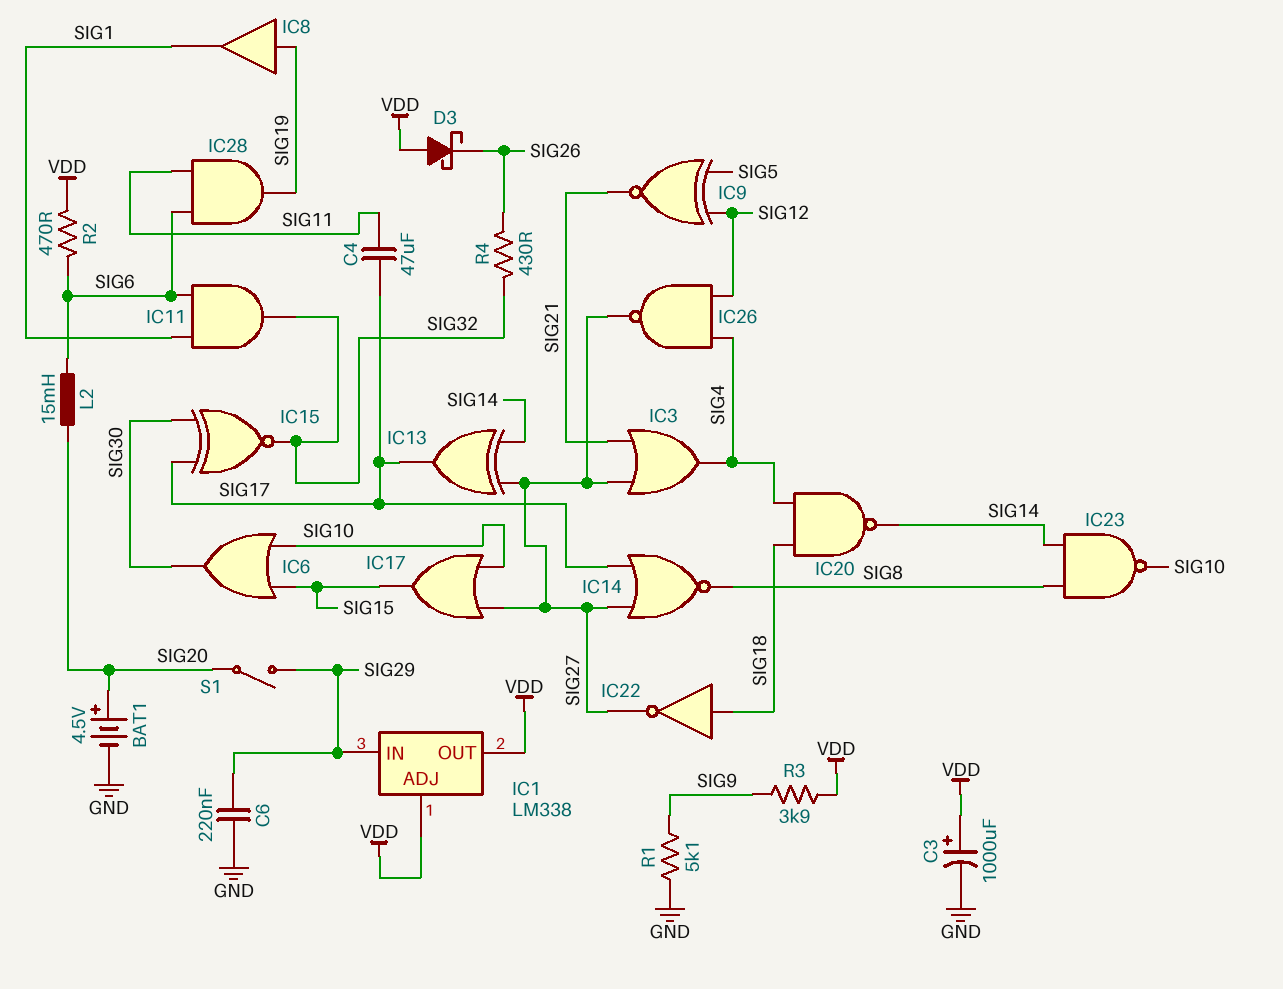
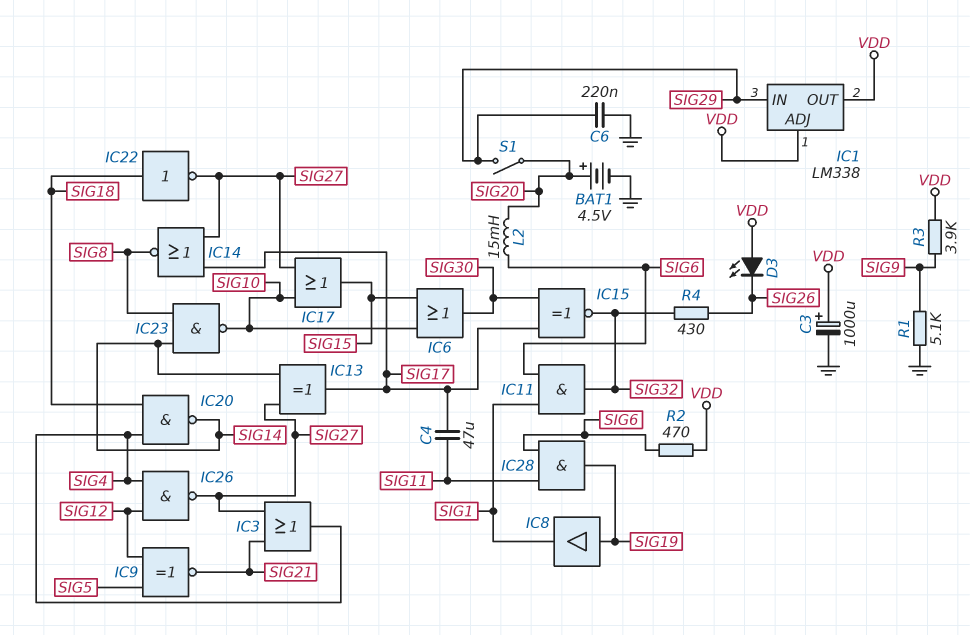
D3: schottky (A VDD, K SIG26) -> LED (A VDD, K SIG26)

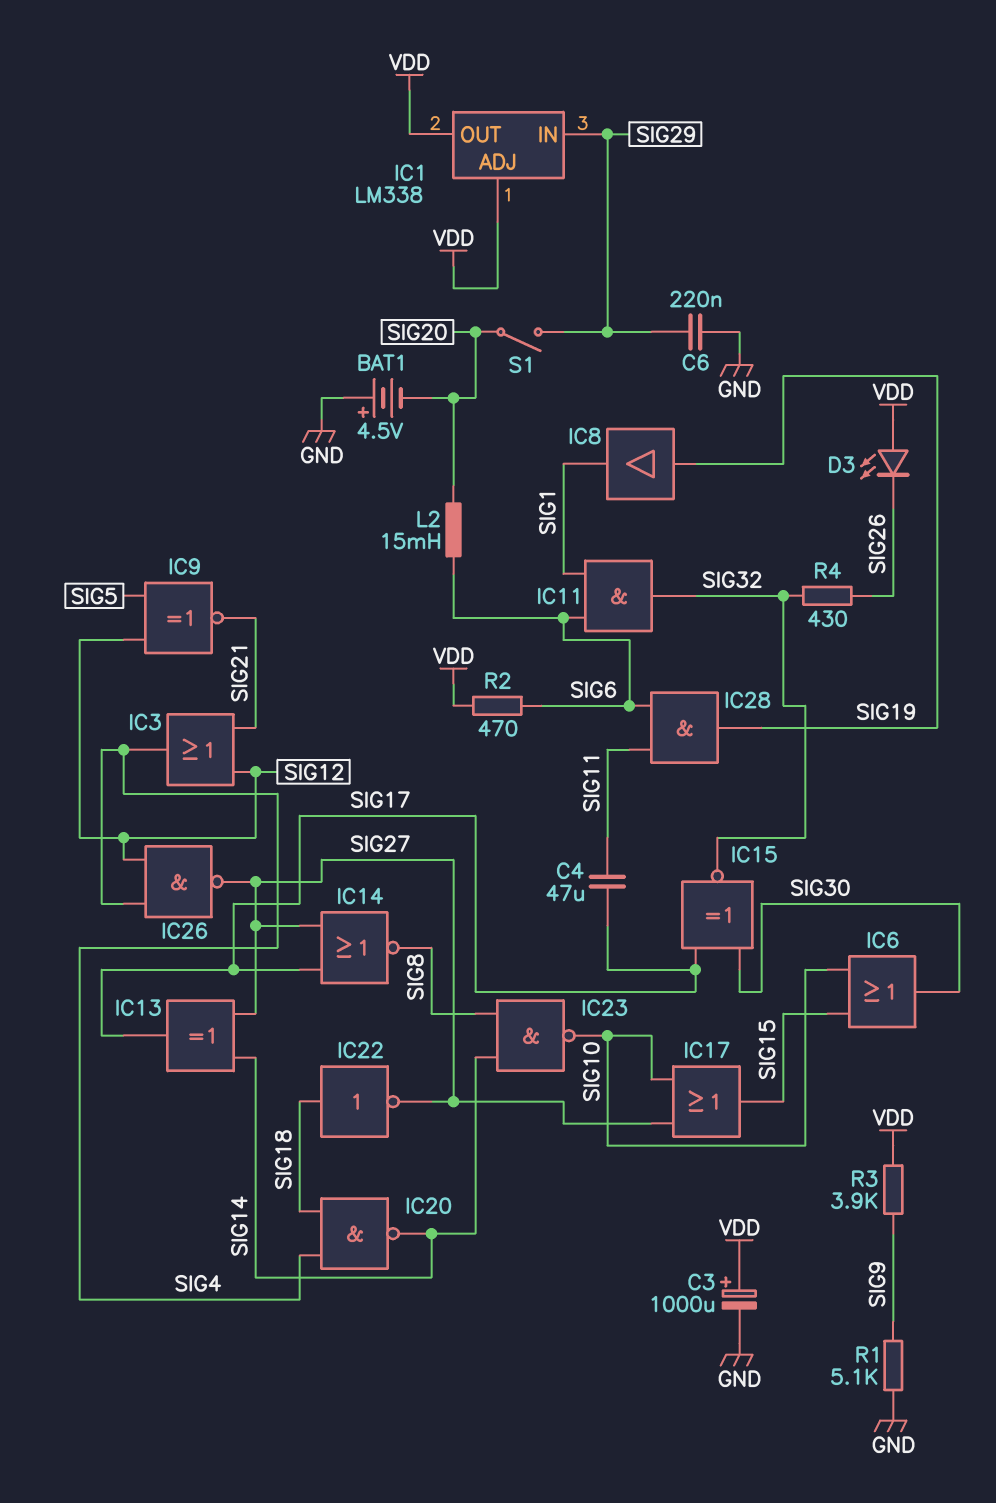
BAT1: 4.5V (plus SIG20, minus GND) -> 4.5V (plus GND, minus SIG20)
IC3: OR (in SIG21, in SIG27, out SIG4) -> OR (in SIG12, in SIG21, out SIG4)

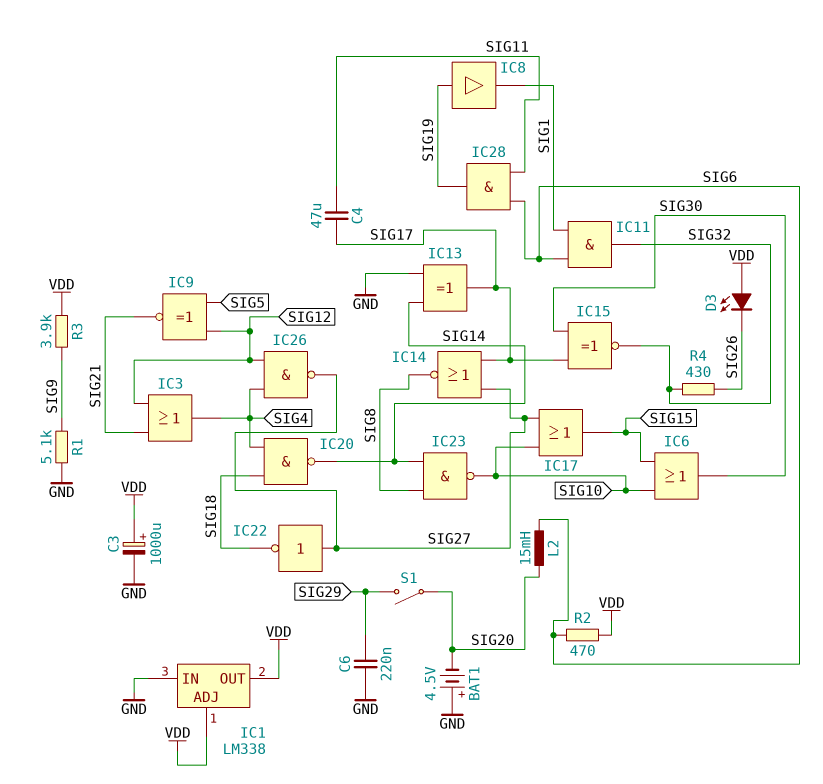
IC1 pin IN: SIG29 -> GND
IC13: XOR (in SIG14, in SIG27, out SIG17) -> XOR (in GND, in SIG14, out SIG17)
IC22: NOT (in SIG18, out SIG27) -> NOT (in SIG27, out SIG18)

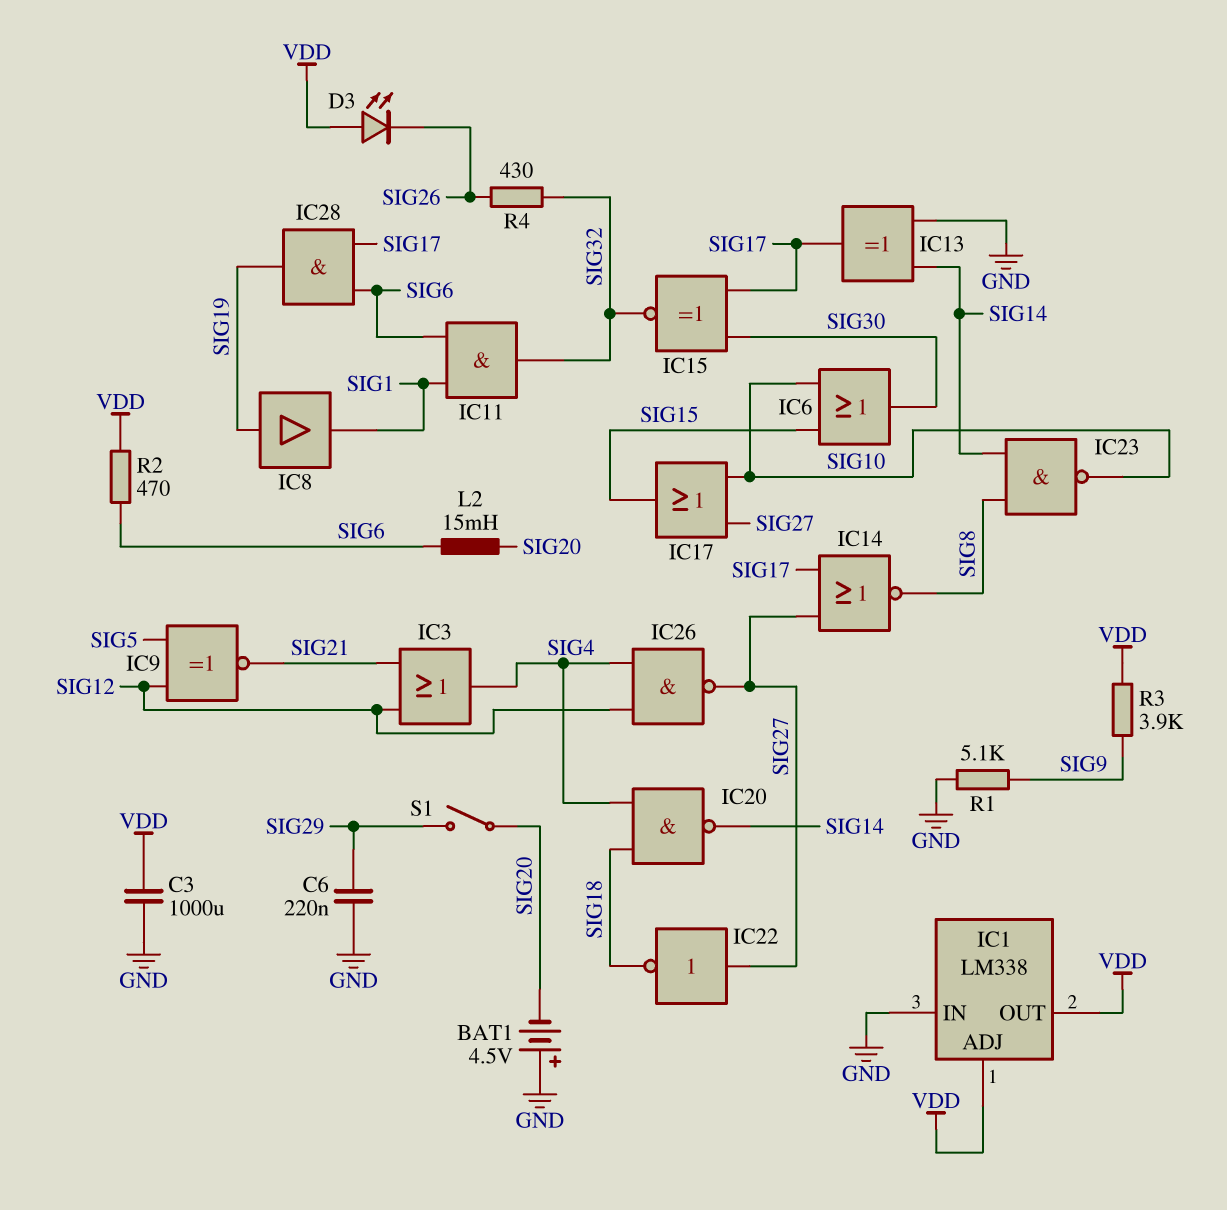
C3: 1000uF (plus VDD, minus GND) -> 1000uF (GND, VDD)
C4: 47uF (SIG11, SIG17) -> none
IC28: AND (in SIG6, in SIG11, out SIG19) -> AND (in SIG6, in SIG17, out SIG19)

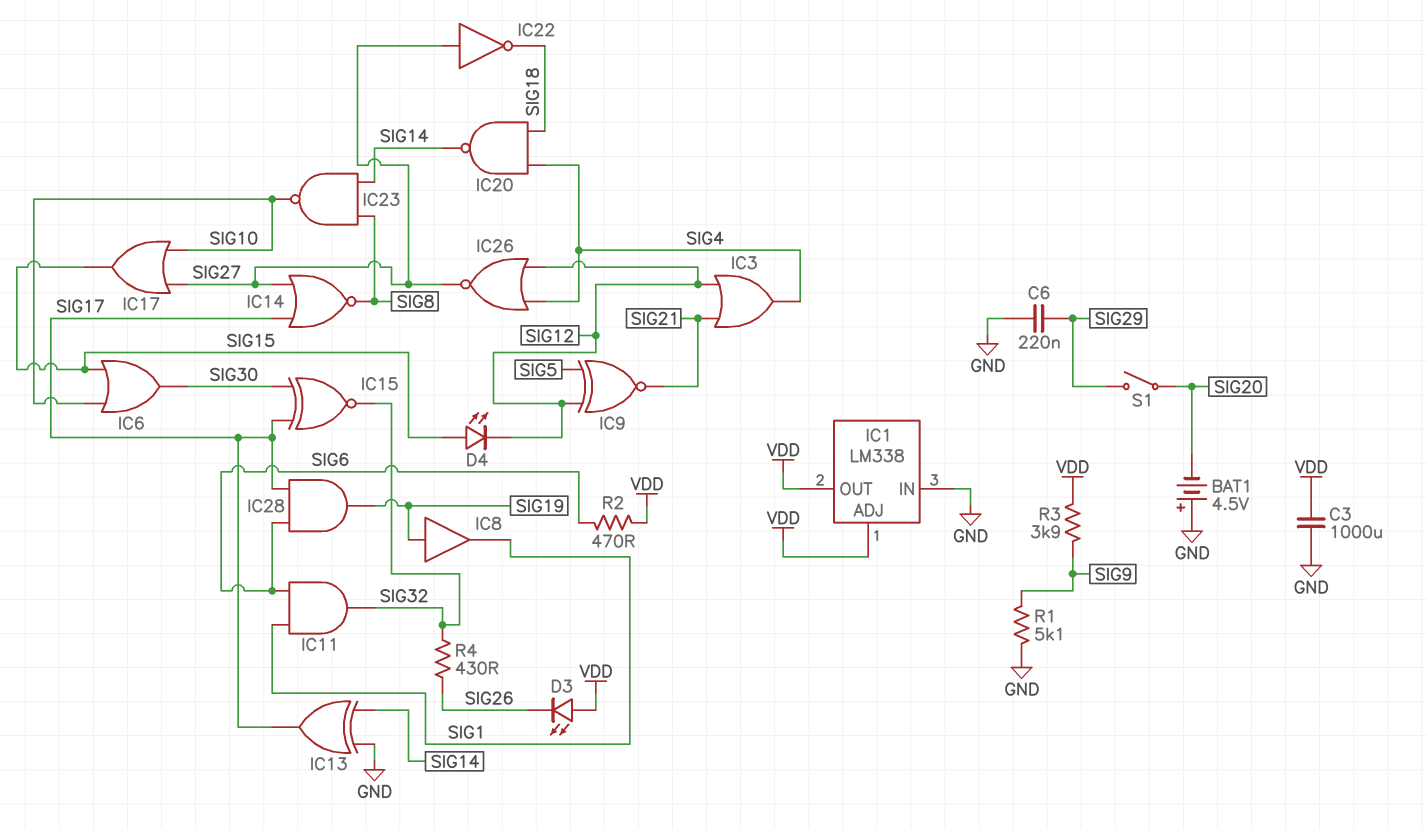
D4: none -> LED (A SIG15, K SIG12)
IC26: NAND (in SIG4, in SIG12, out SIG27) -> NOR (in SIG4, in SIG12, out SIG27)
L2: 15mH (SIG6, SIG20) -> none

